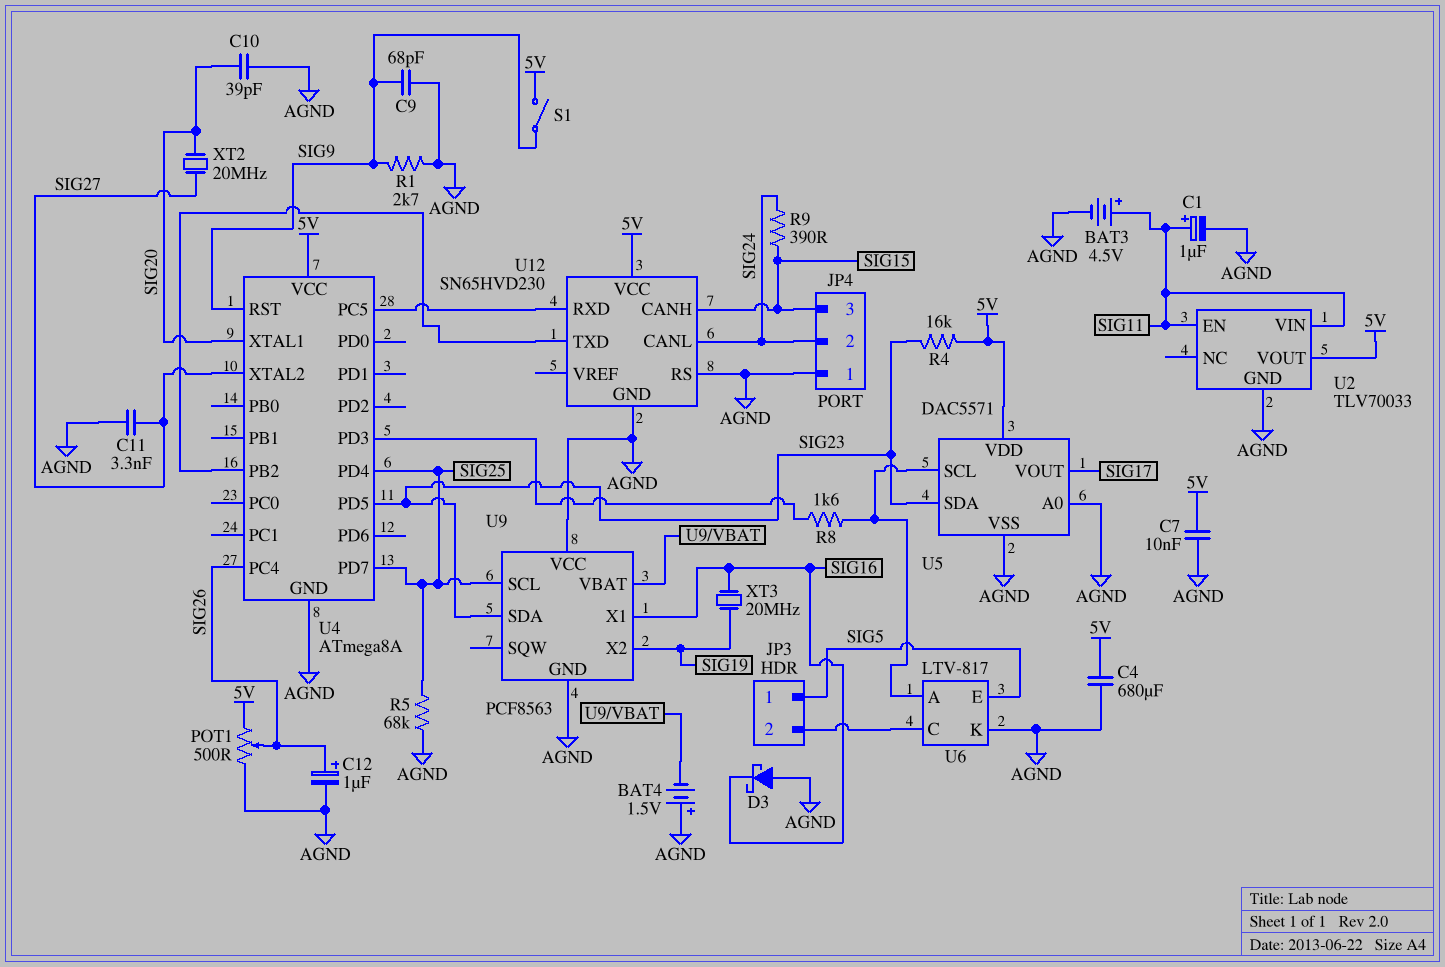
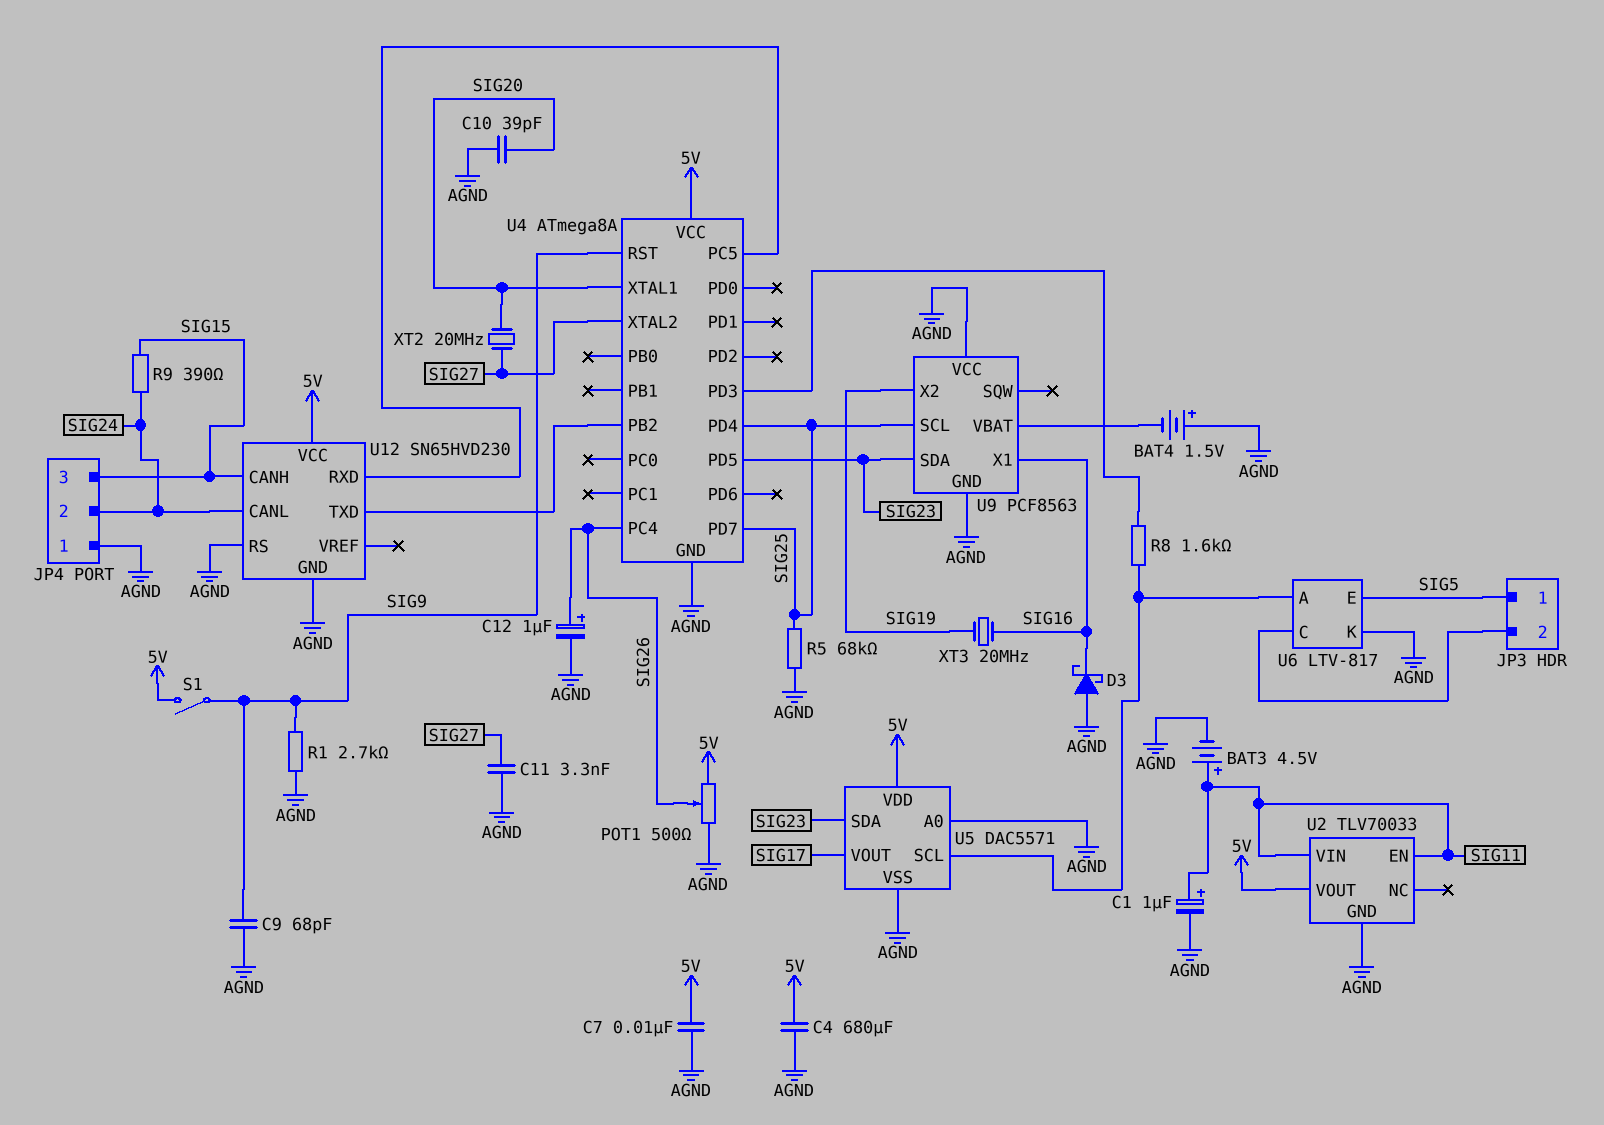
R4: 16k (5V, SIG23) -> none

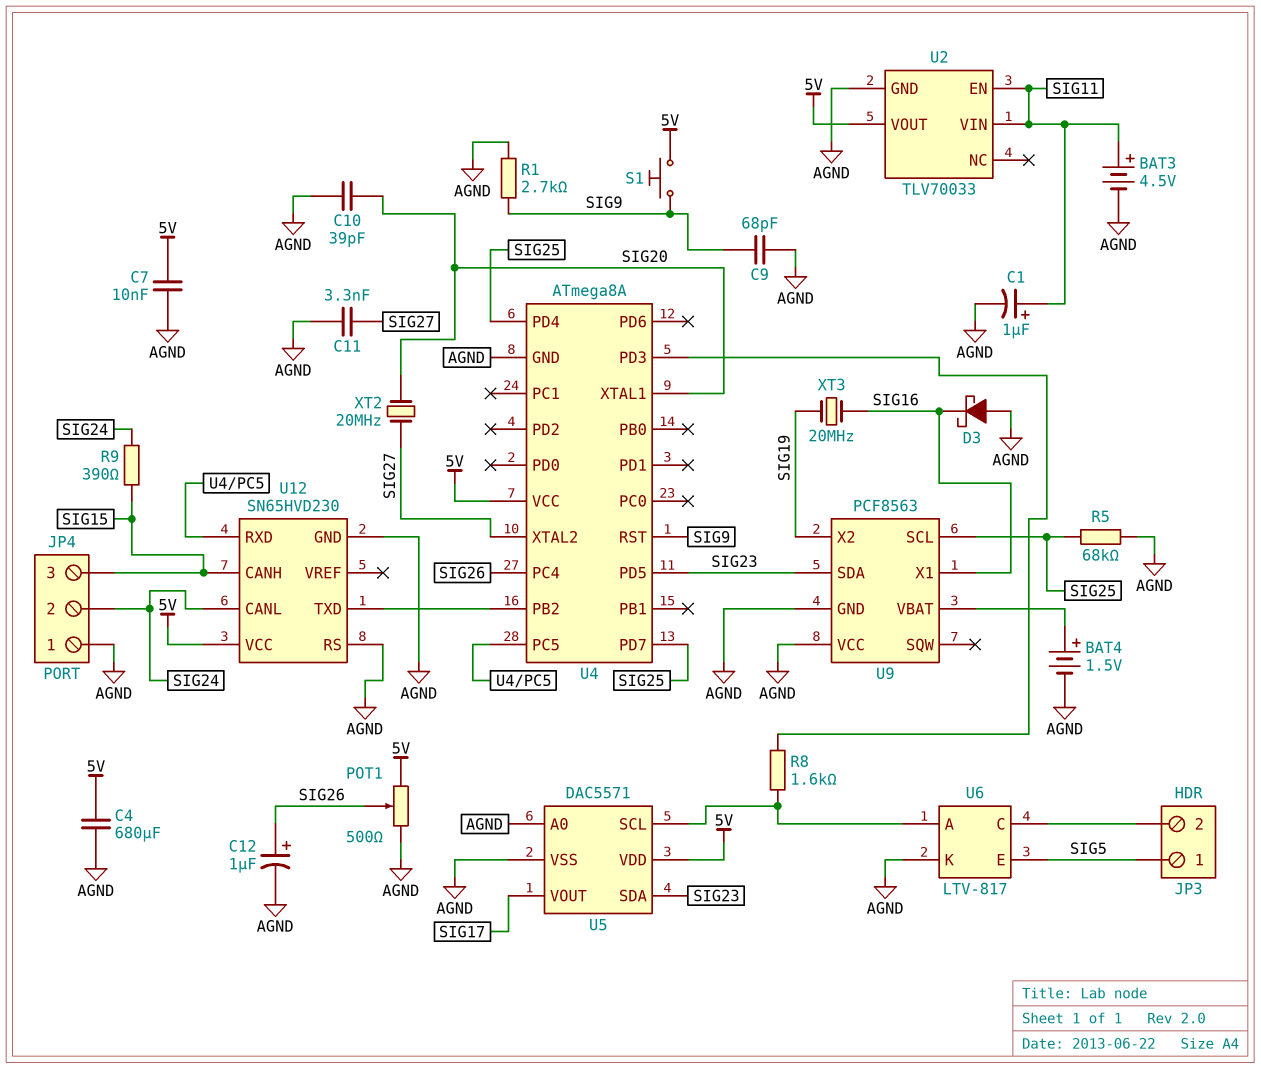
BAT4: 1.5V (plus AGND, minus U9/VBAT) -> 1.5V (plus U9/VBAT, minus AGND)
S1: switch (5V, SIG9) -> button (5V, SIG9)

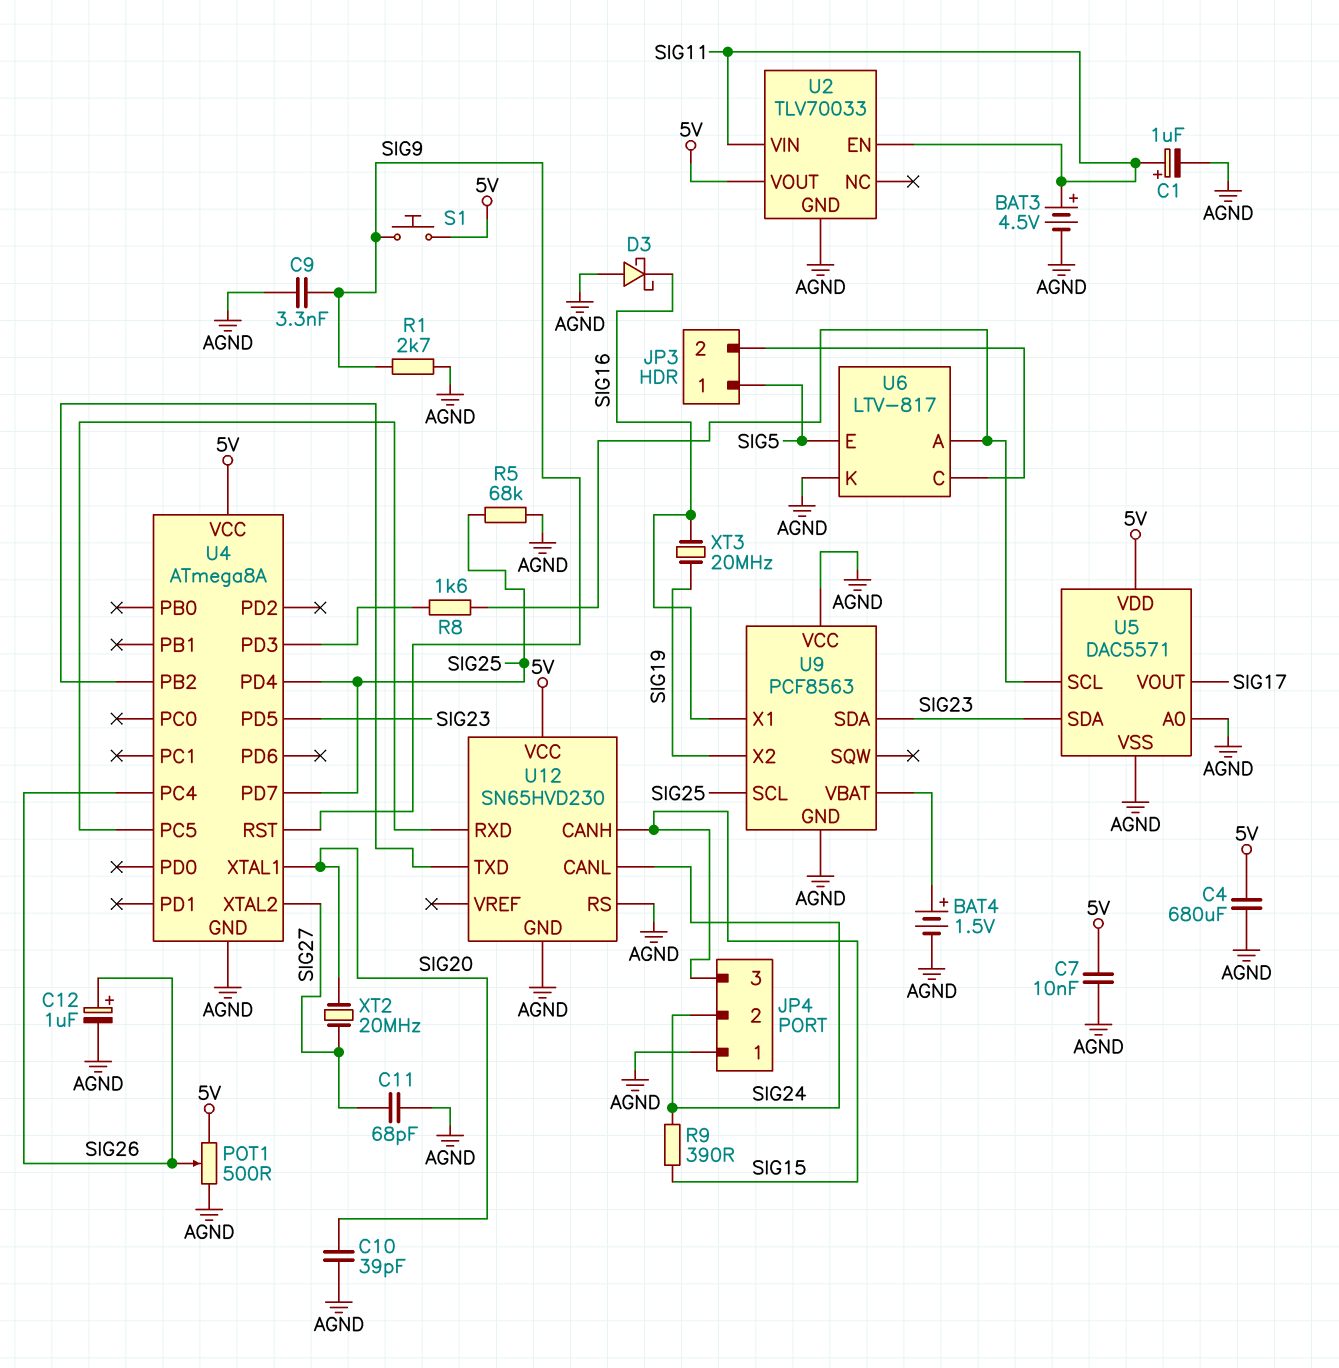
C9: 68pF (AGND, SIG9) -> 3.3nF (AGND, SIG9)
C11: 3.3nF (AGND, SIG27) -> 68pF (AGND, SIG27)

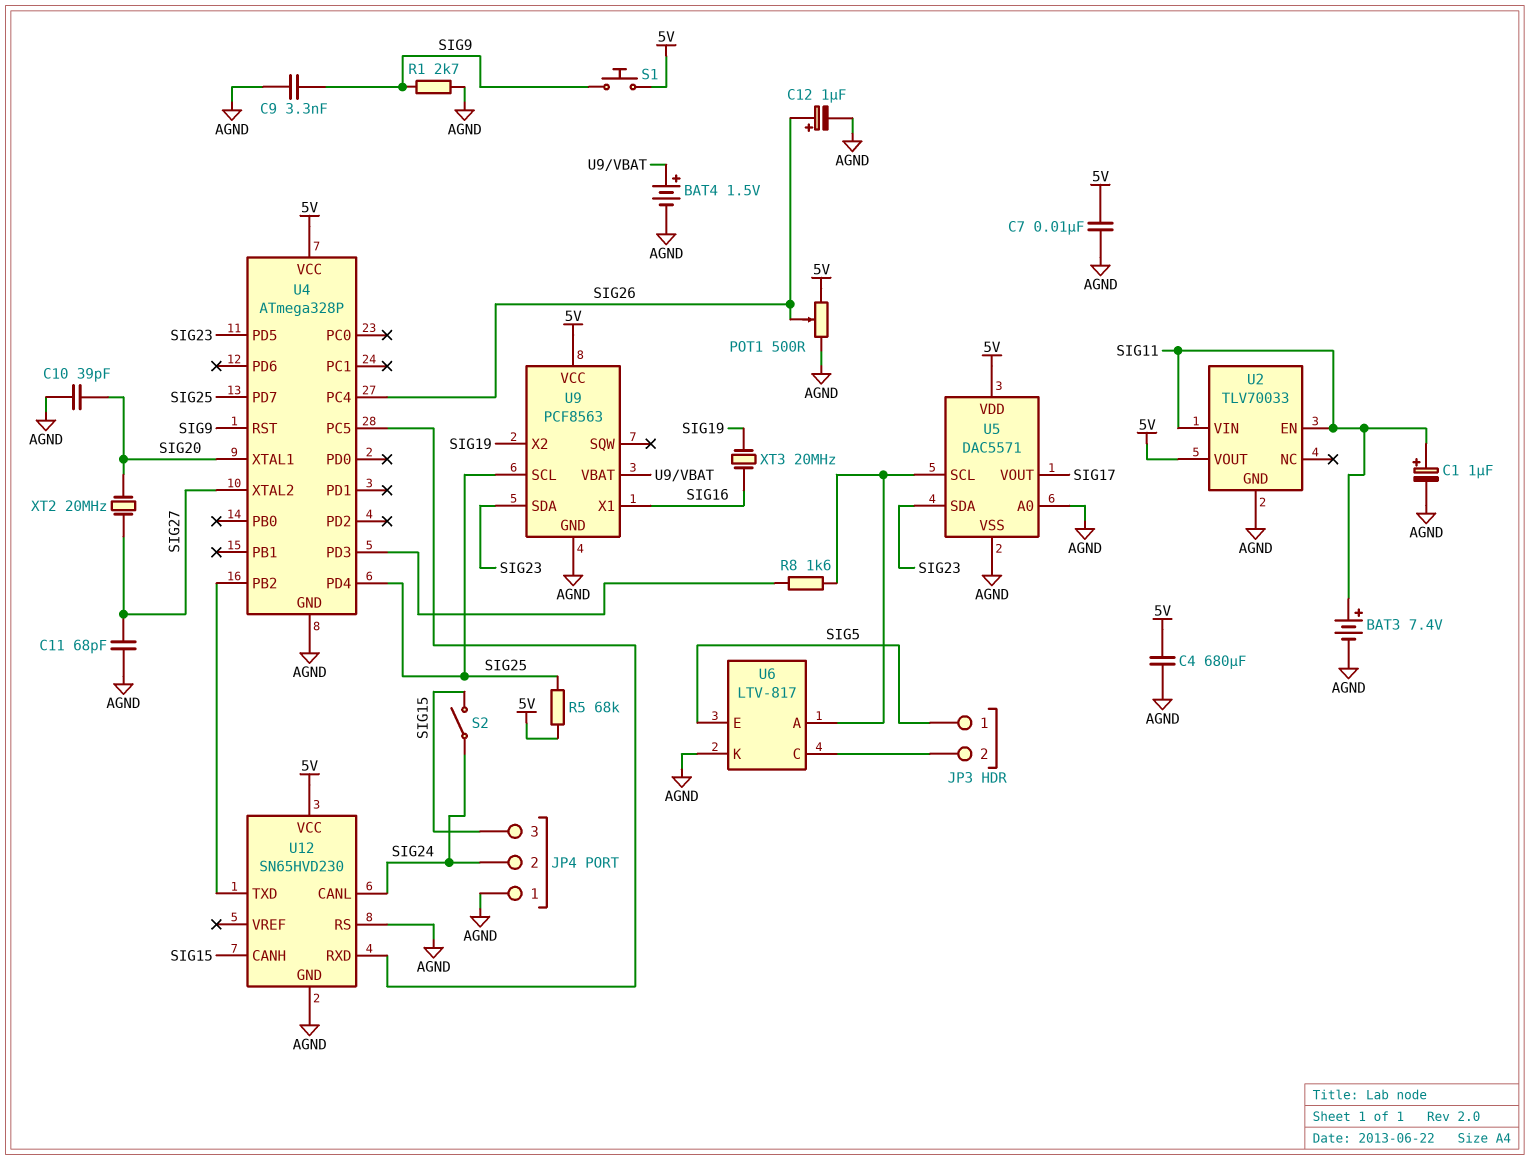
BAT3: 4.5V (plus SIG11, minus AGND) -> 7.4V (plus SIG11, minus AGND)
D3: schottky (A AGND, K SIG16) -> none
R5: 68k (AGND, SIG25) -> 68k (5V, SIG25)
R9: 390 (SIG15, SIG24) -> none
S2: none -> switch (SIG15, SIG24)
U4: ATmega8A -> ATmega328P
U9 pin VCC: AGND -> 5V

